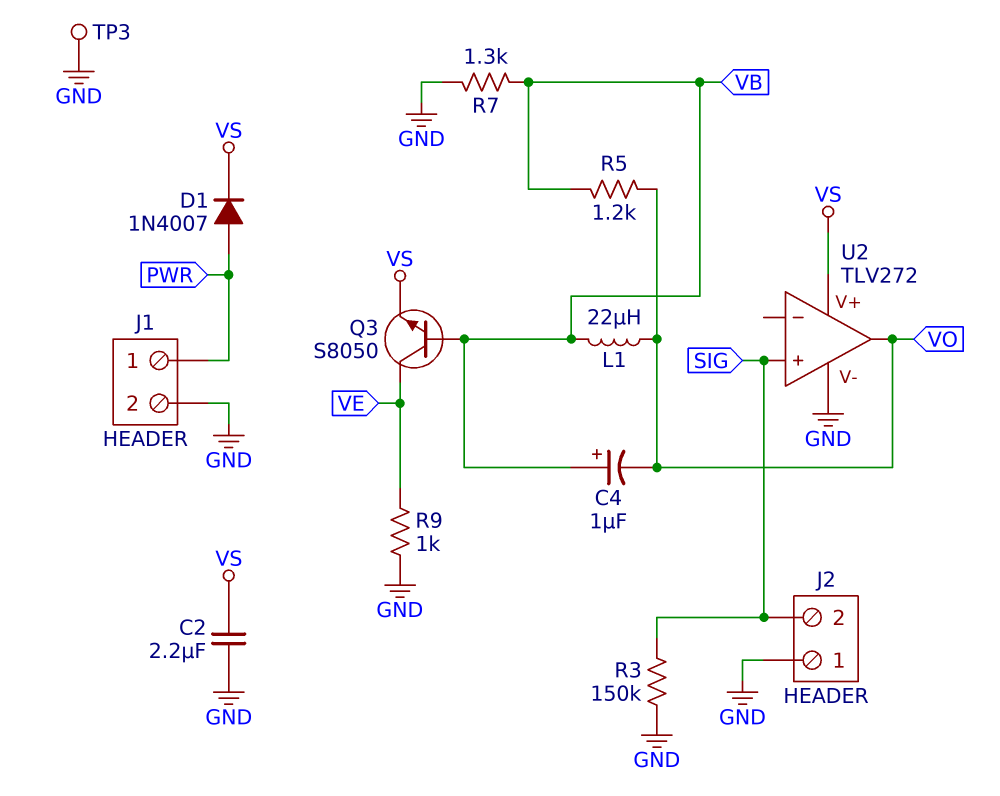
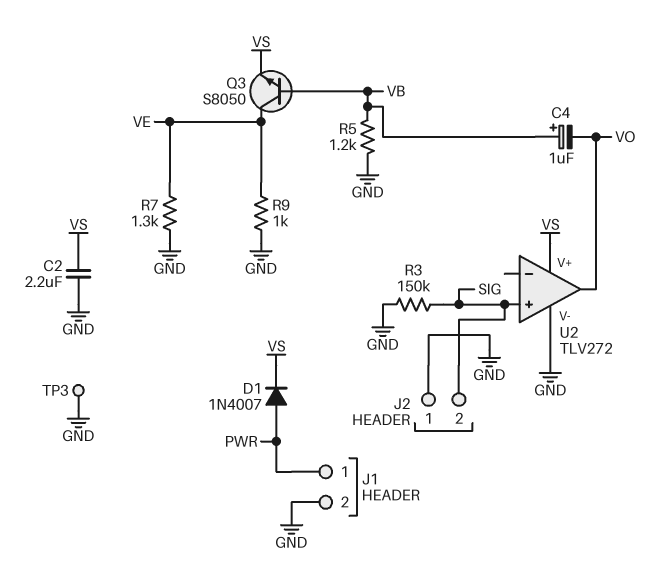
L1: 22uH (VB, VO) -> none
R5: 1.2k (VB, VO) -> 1.2k (GND, VB)
R7: 1.3k (GND, VB) -> 1.3k (GND, VE)

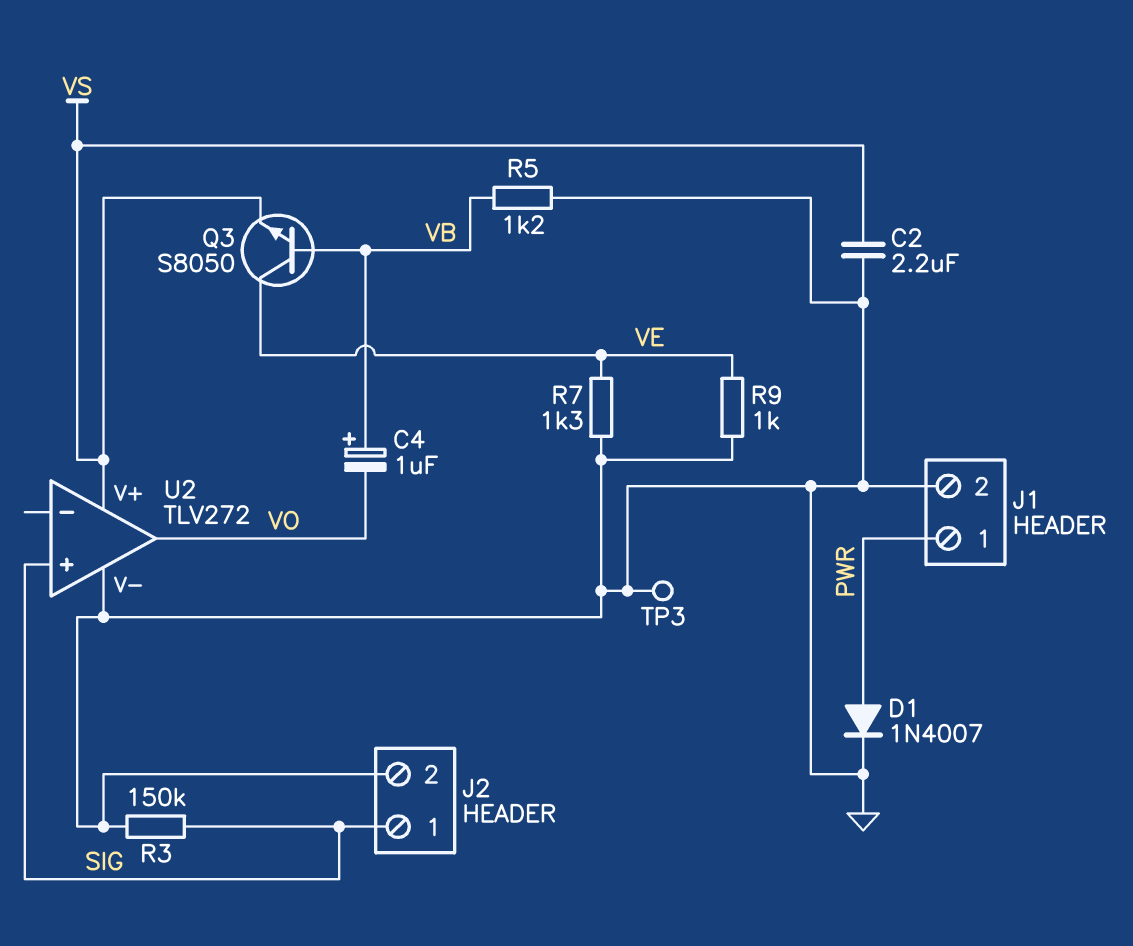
D1: diode 1N4007 (A PWR, K VS) -> diode 1N4007 (A PWR, K GND)
J2 pin 1: GND -> SIG
J2 pin 2: SIG -> GND

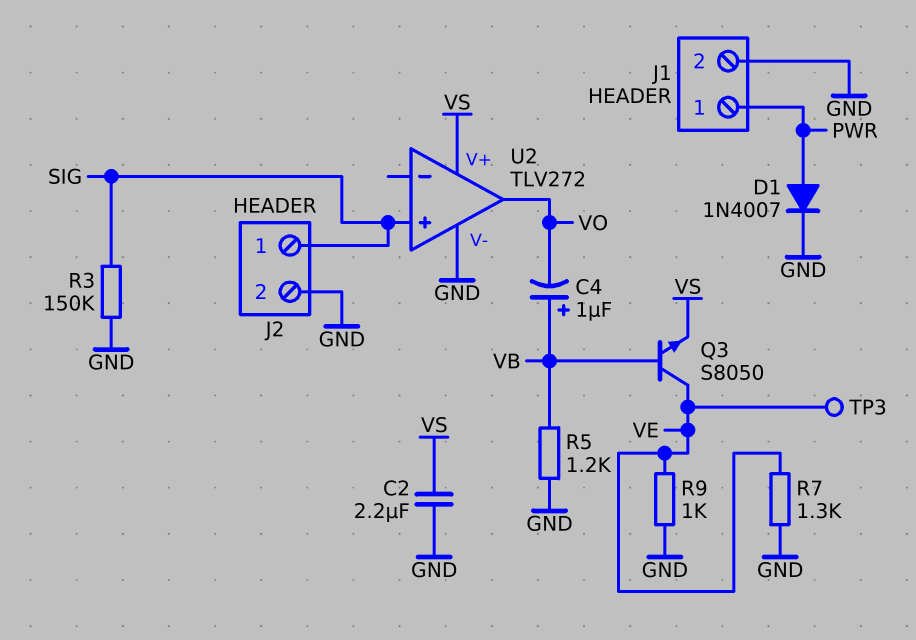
TP3: test point (GND) -> test point (VE)

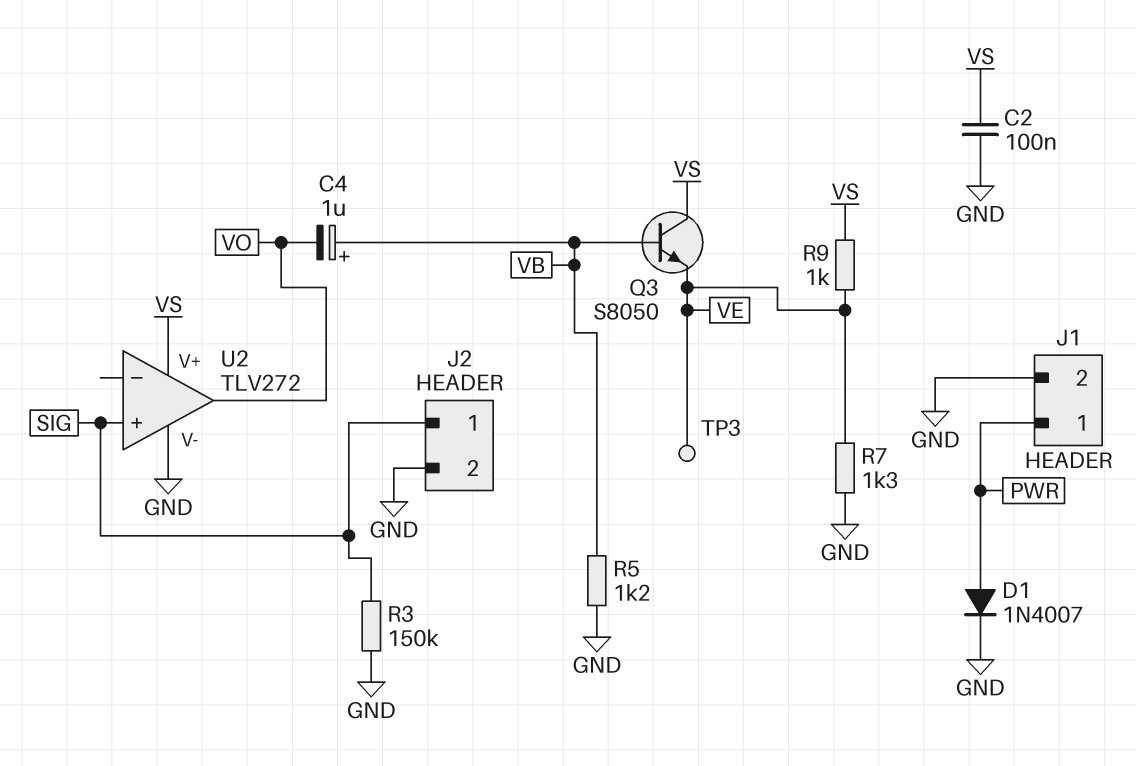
C2: 2.2uF (GND, VS) -> 100nF (GND, VS)
Q3: NPN S8050 (B VB, C VE, E VS) -> NPN S8050 (B VB, C VS, E VE)
R9: 1k (GND, VE) -> 1k (VE, VS)

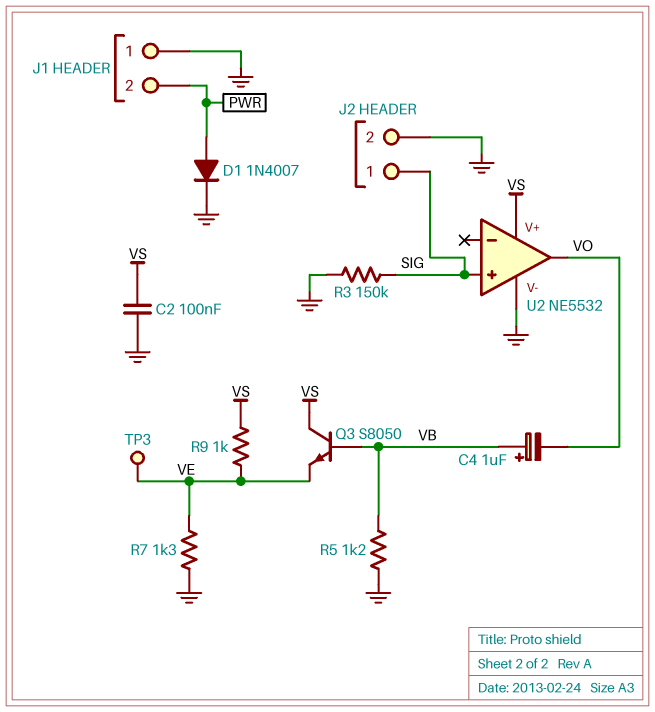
J1 pin 1: PWR -> GND
J1 pin 2: GND -> PWR
U2: TLV272 -> NE5532

